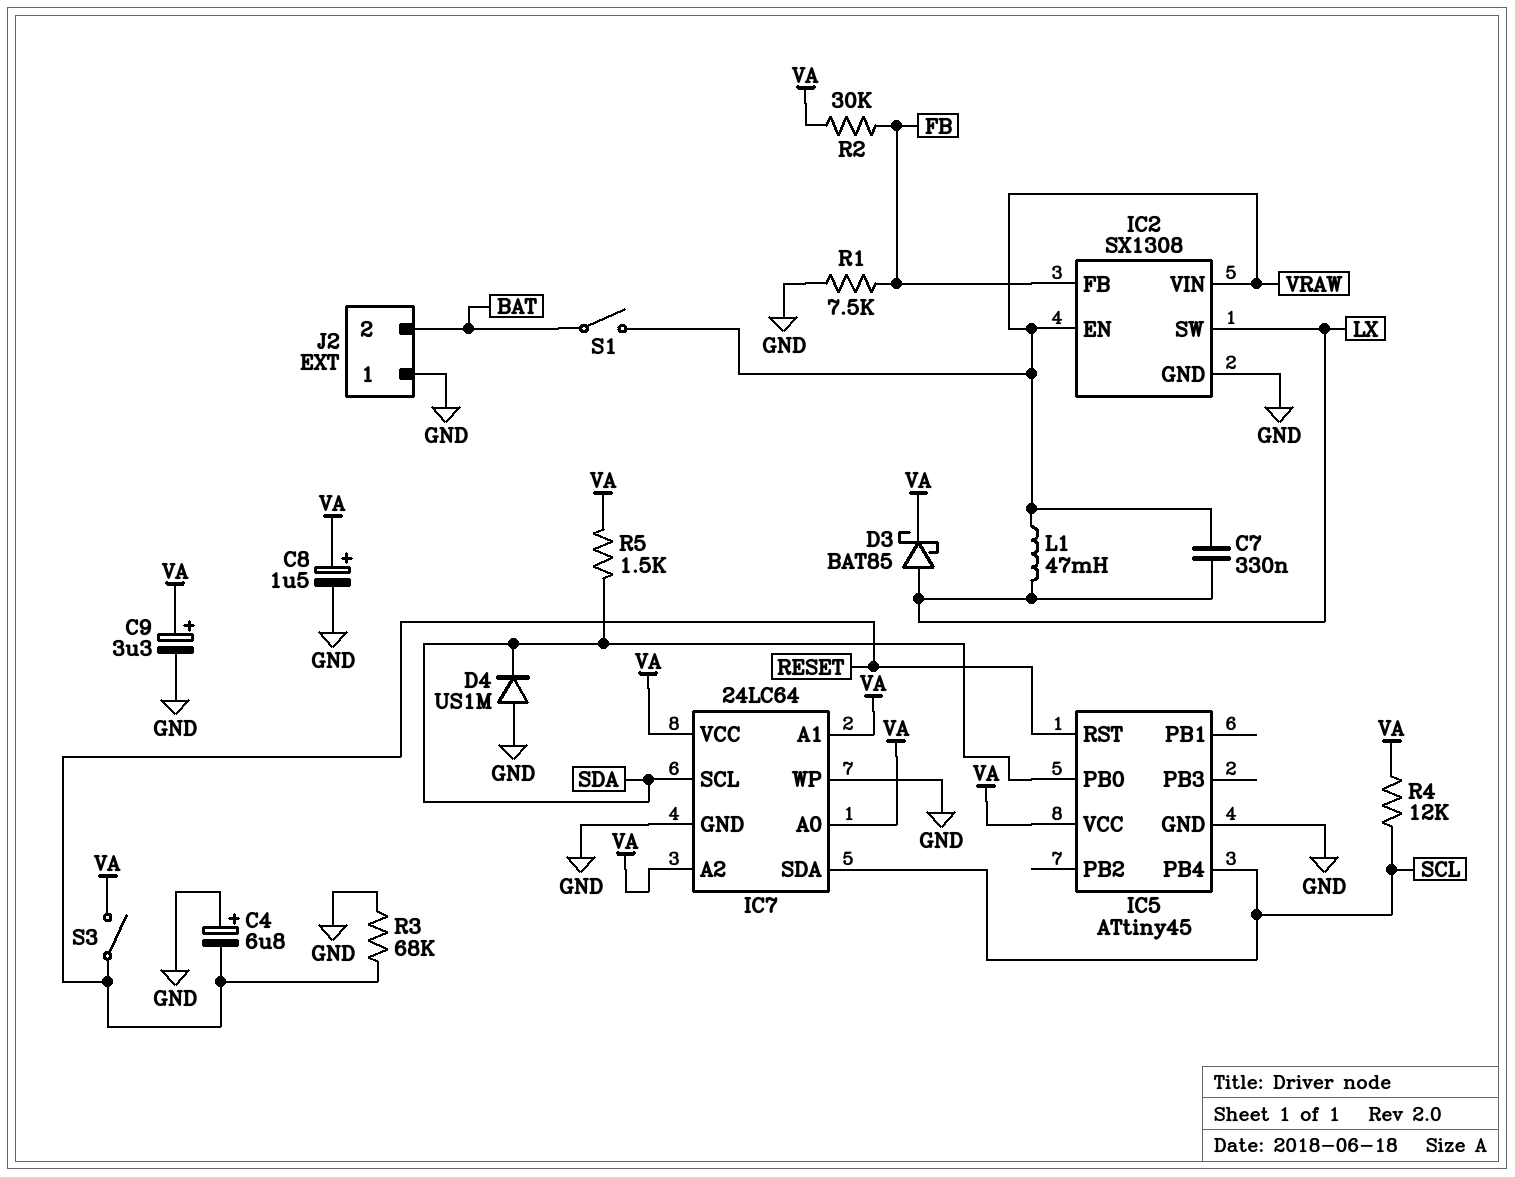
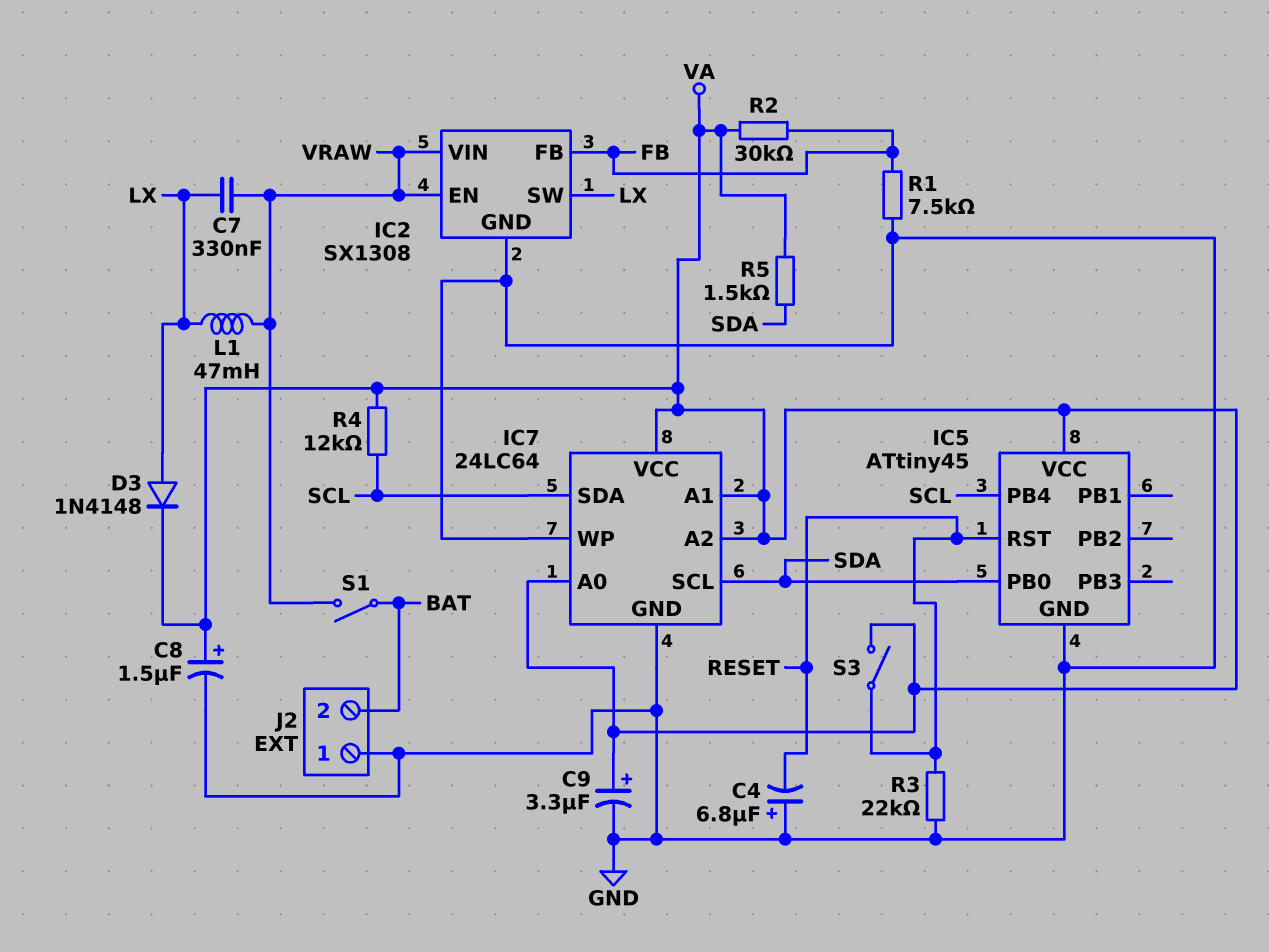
D3: schottky BAT85 (A LX, K VA) -> diode 1N4148 (A LX, K VA)
D4: diode US1M (A GND, K SDA) -> none
R3: 68k (GND, RESET) -> 22k (GND, RESET)

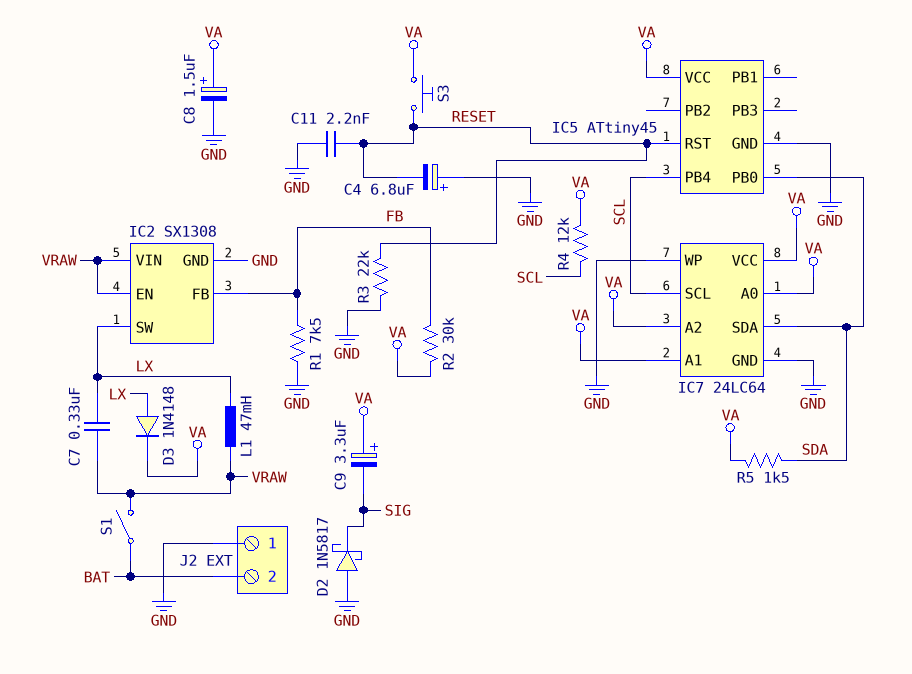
C9: 3.3uF (plus VA, minus GND) -> 3.3uF (plus VA, minus SIG)
C11: none -> 2.2nF (GND, RESET)
D2: none -> schottky 1N5817 (A GND, K SIG)
IC7 pin SCL: SDA -> SCL
IC7 pin SDA: SCL -> SDA
S3: switch (RESET, VA) -> button (RESET, VA)

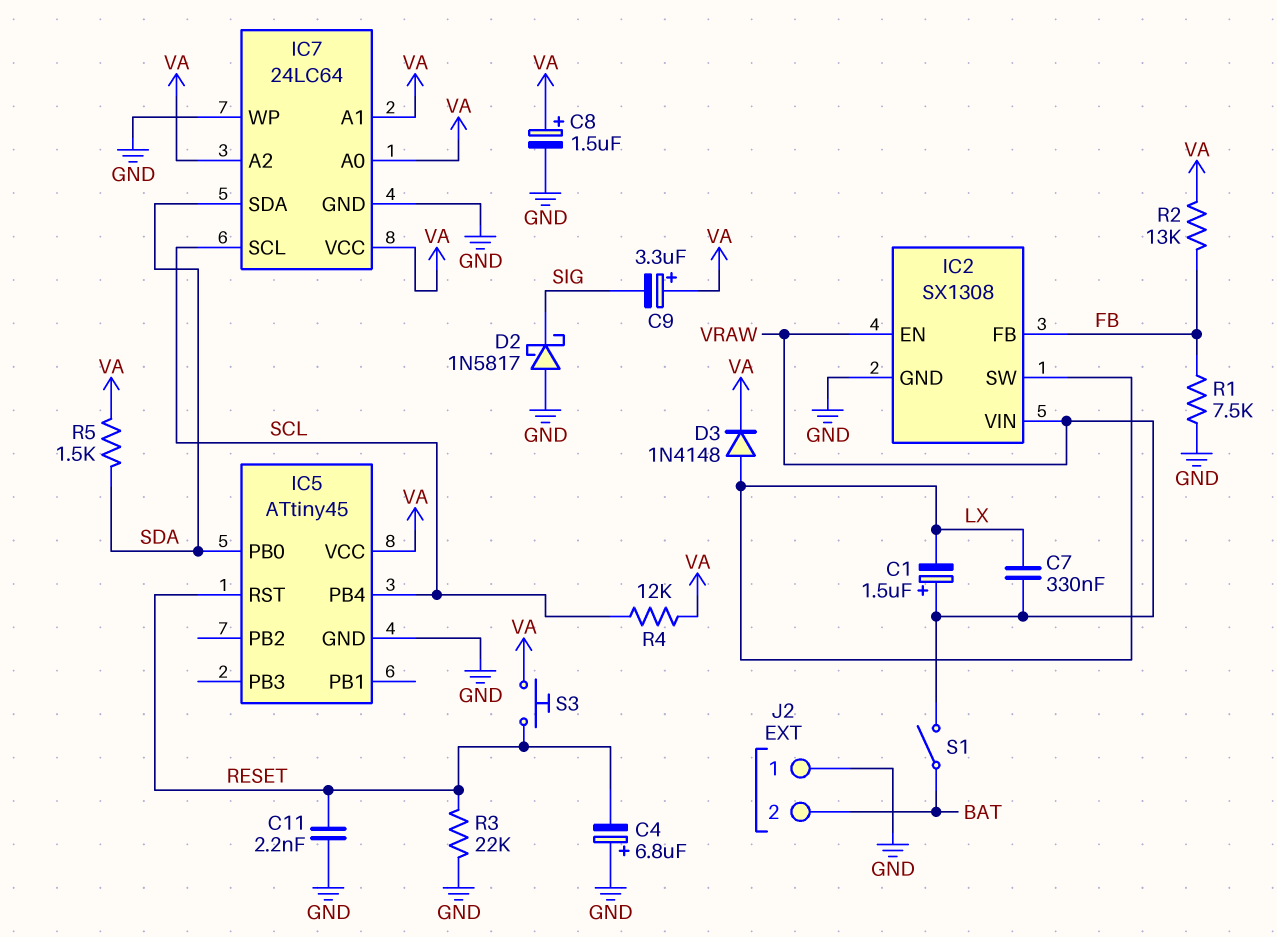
C1: none -> 1.5uF (plus VRAW, minus LX)
L1: 47mH (LX, VRAW) -> none
R2: 30k (FB, VA) -> 13k (FB, VA)

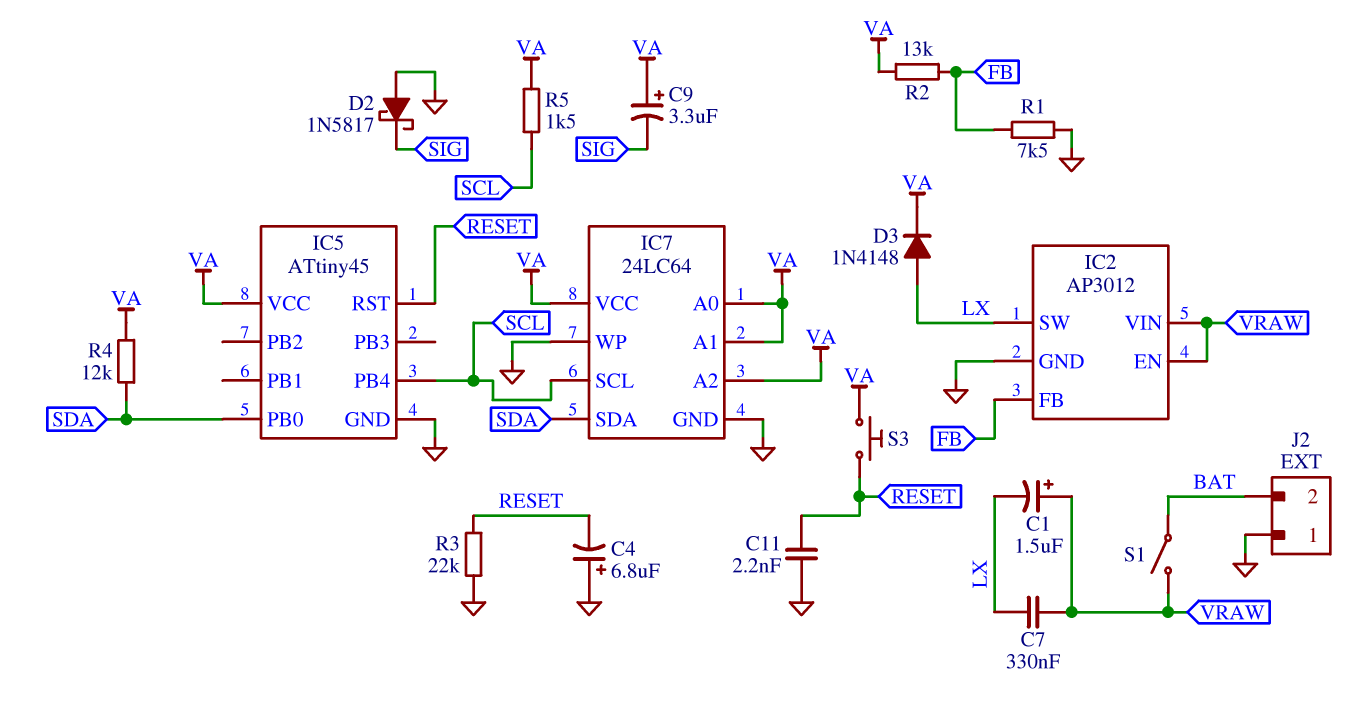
C8: 1.5uF (plus VA, minus GND) -> none
IC2: SX1308 -> AP3012
R4: 12k (SCL, VA) -> 12k (SDA, VA)
R5: 1.5k (SDA, VA) -> 1.5k (SCL, VA)

